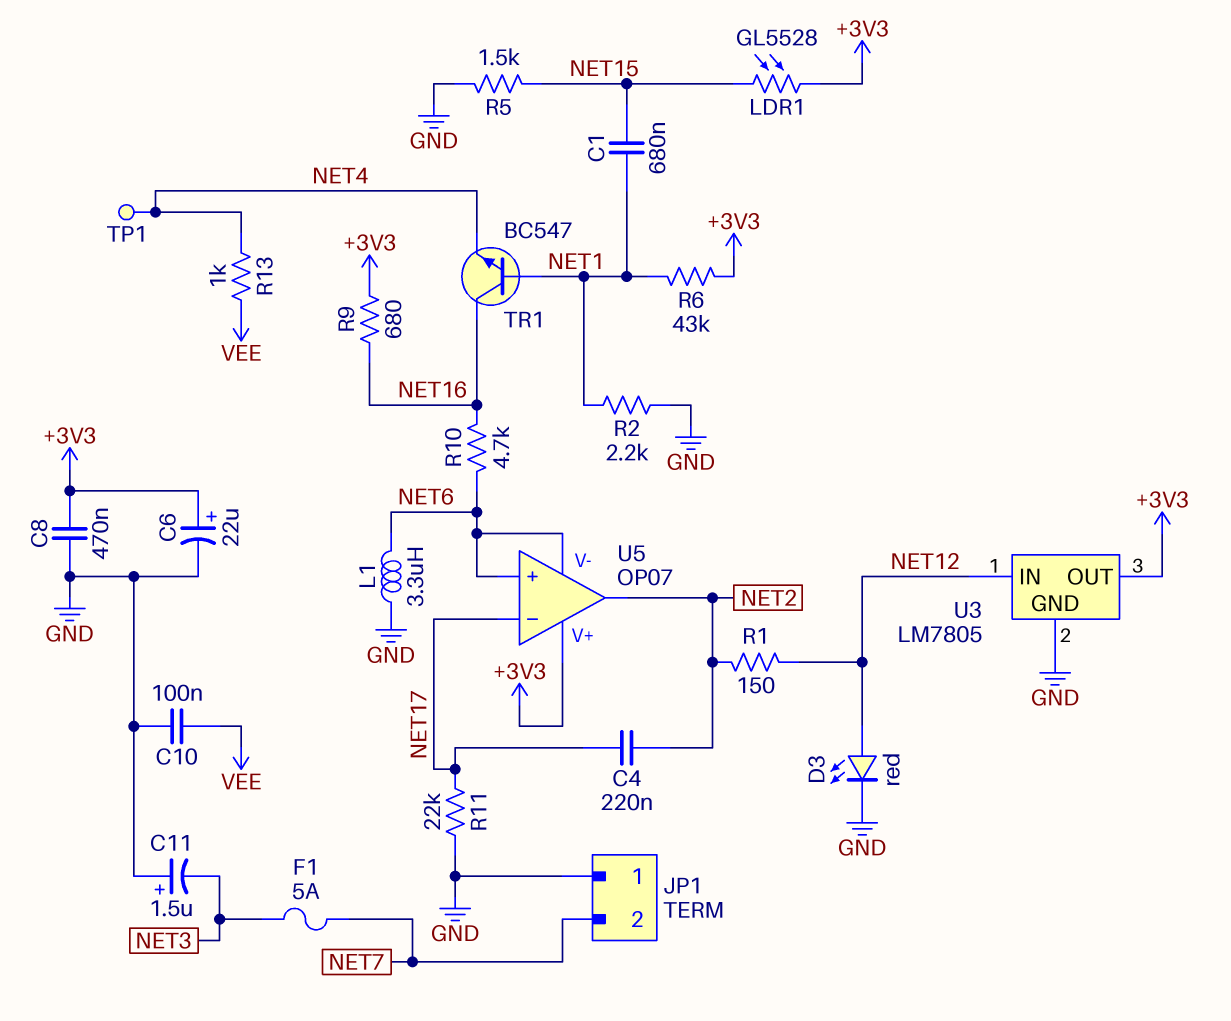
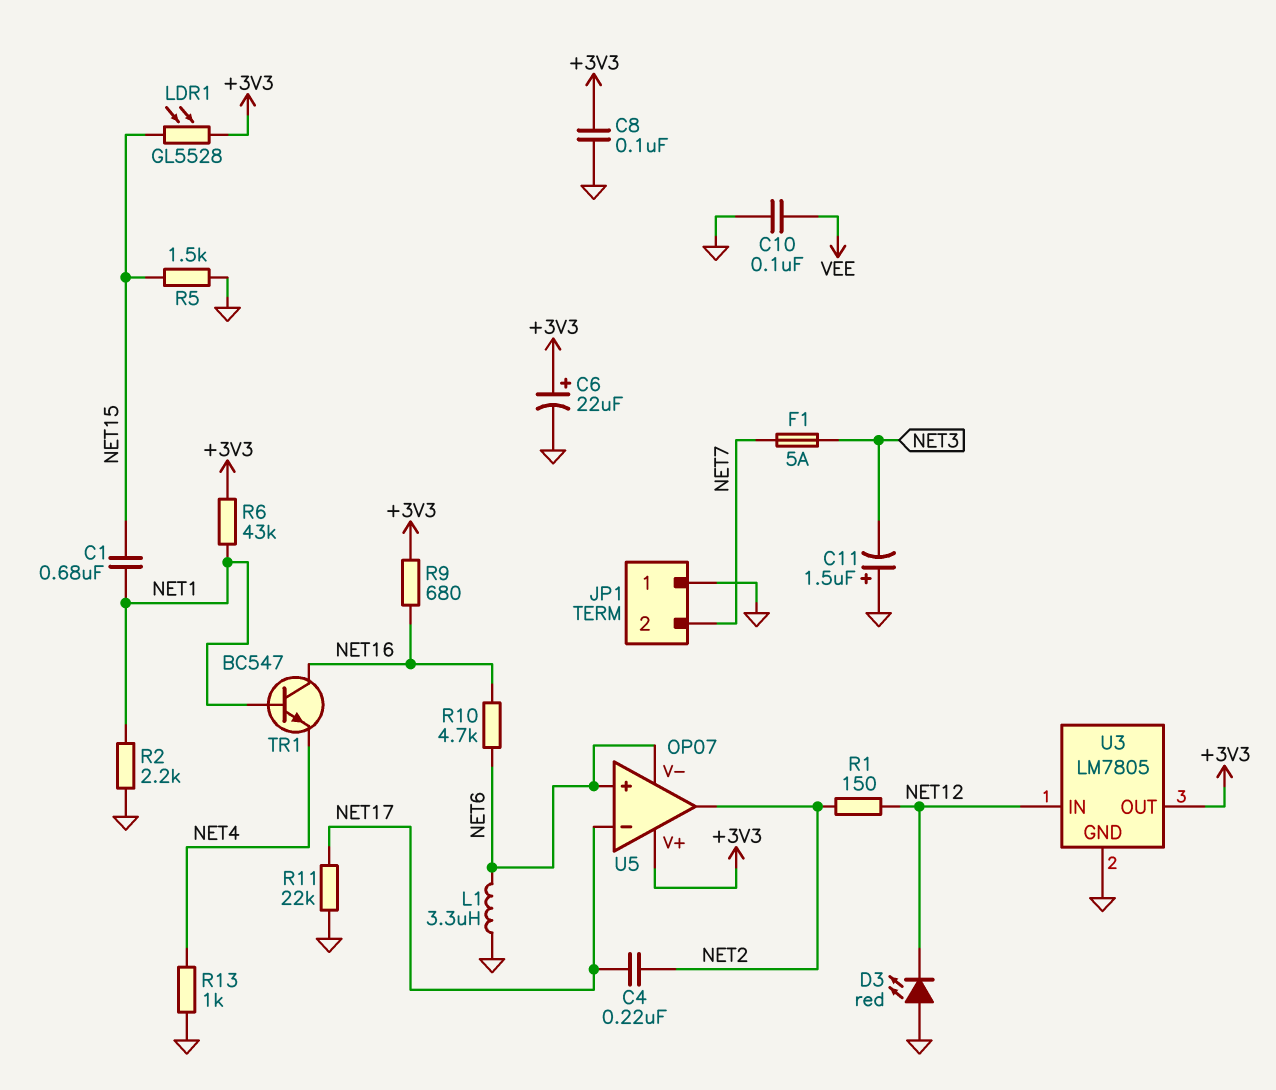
C8: 470nF (+3V3, GND) -> 100nF (+3V3, GND)
D3: LED red (A NET12, K GND) -> LED red (A GND, K NET12)
R13: 1k (NET4, VEE) -> 1k (GND, NET4)
TP1: test point (NET4) -> none

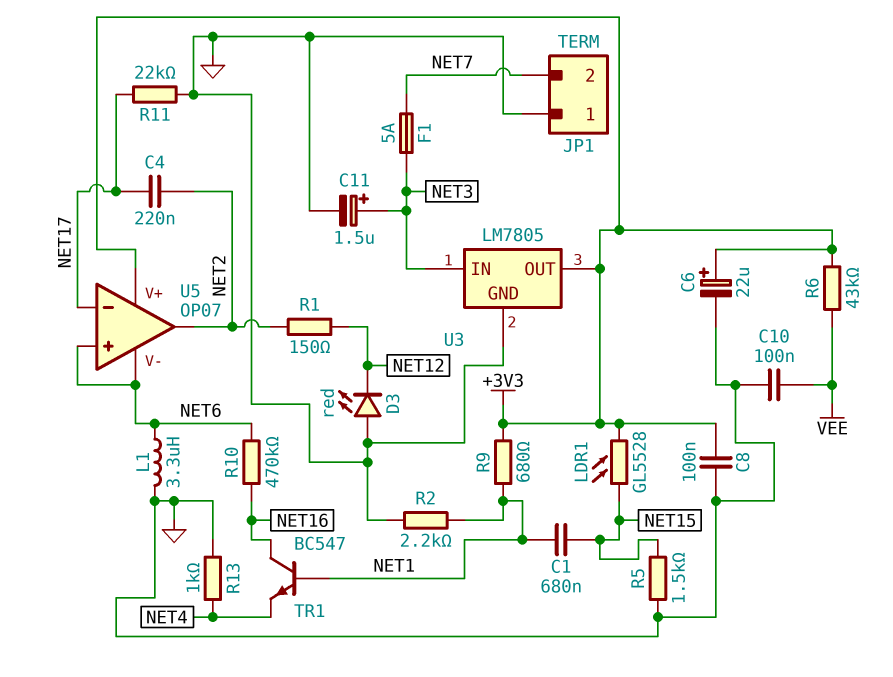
C11: 1.5uF (plus GND, minus NET3) -> 1.5uF (plus NET3, minus GND)
R6: 43k (+3V3, NET1) -> 43k (+3V3, VEE)
R9: 680 (+3V3, NET16) -> 680 (+3V3, NET1)
R10: 4.7k (NET6, NET16) -> 470k (NET6, NET16)
U3 pin IN: NET12 -> NET3

